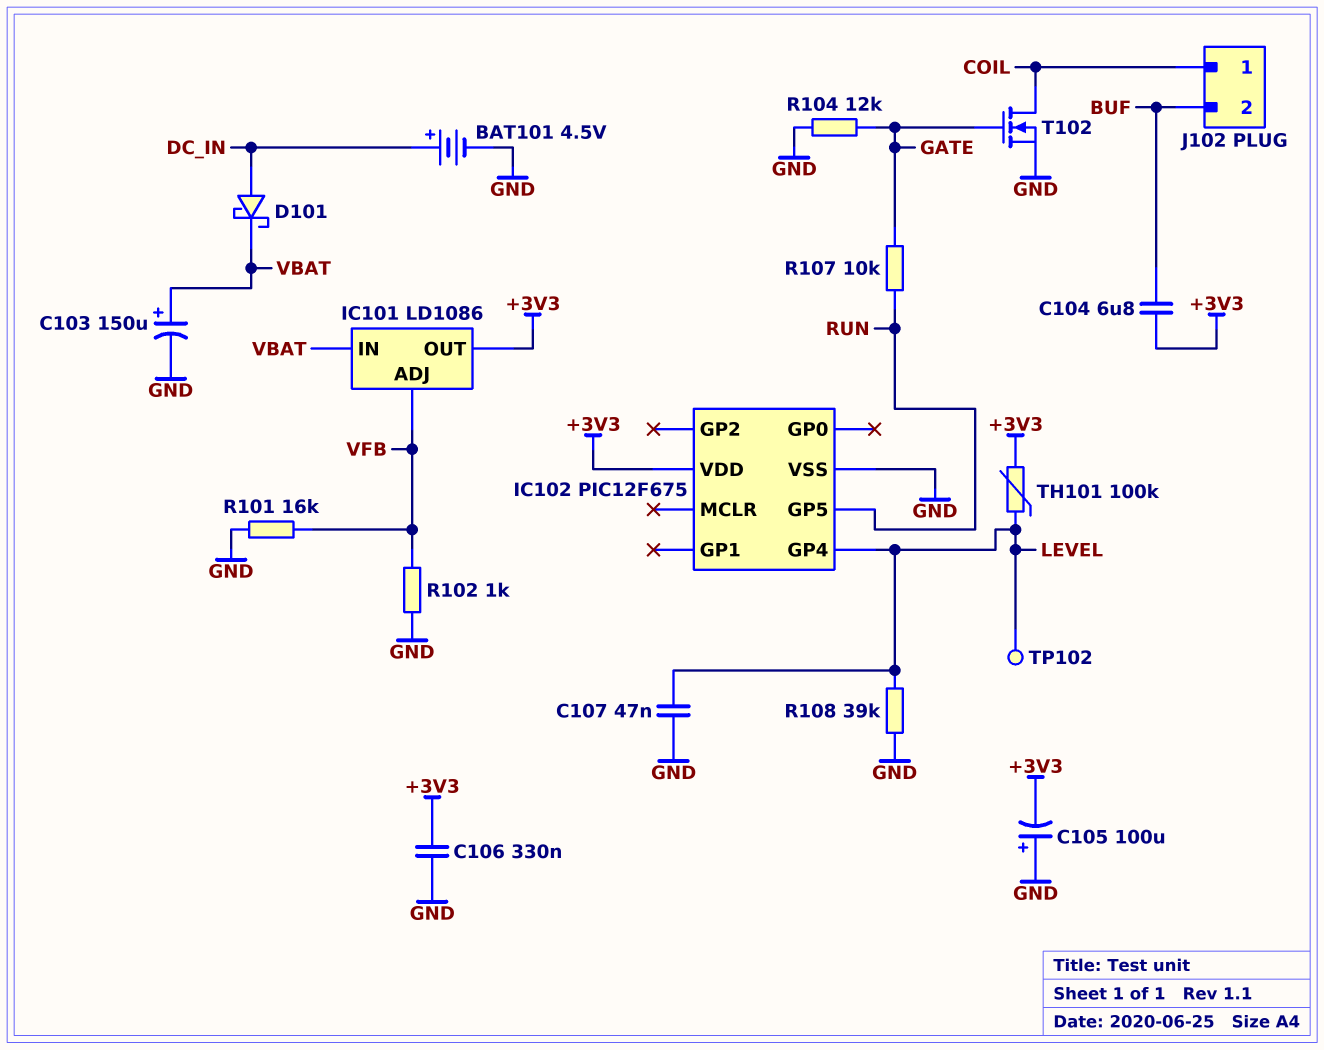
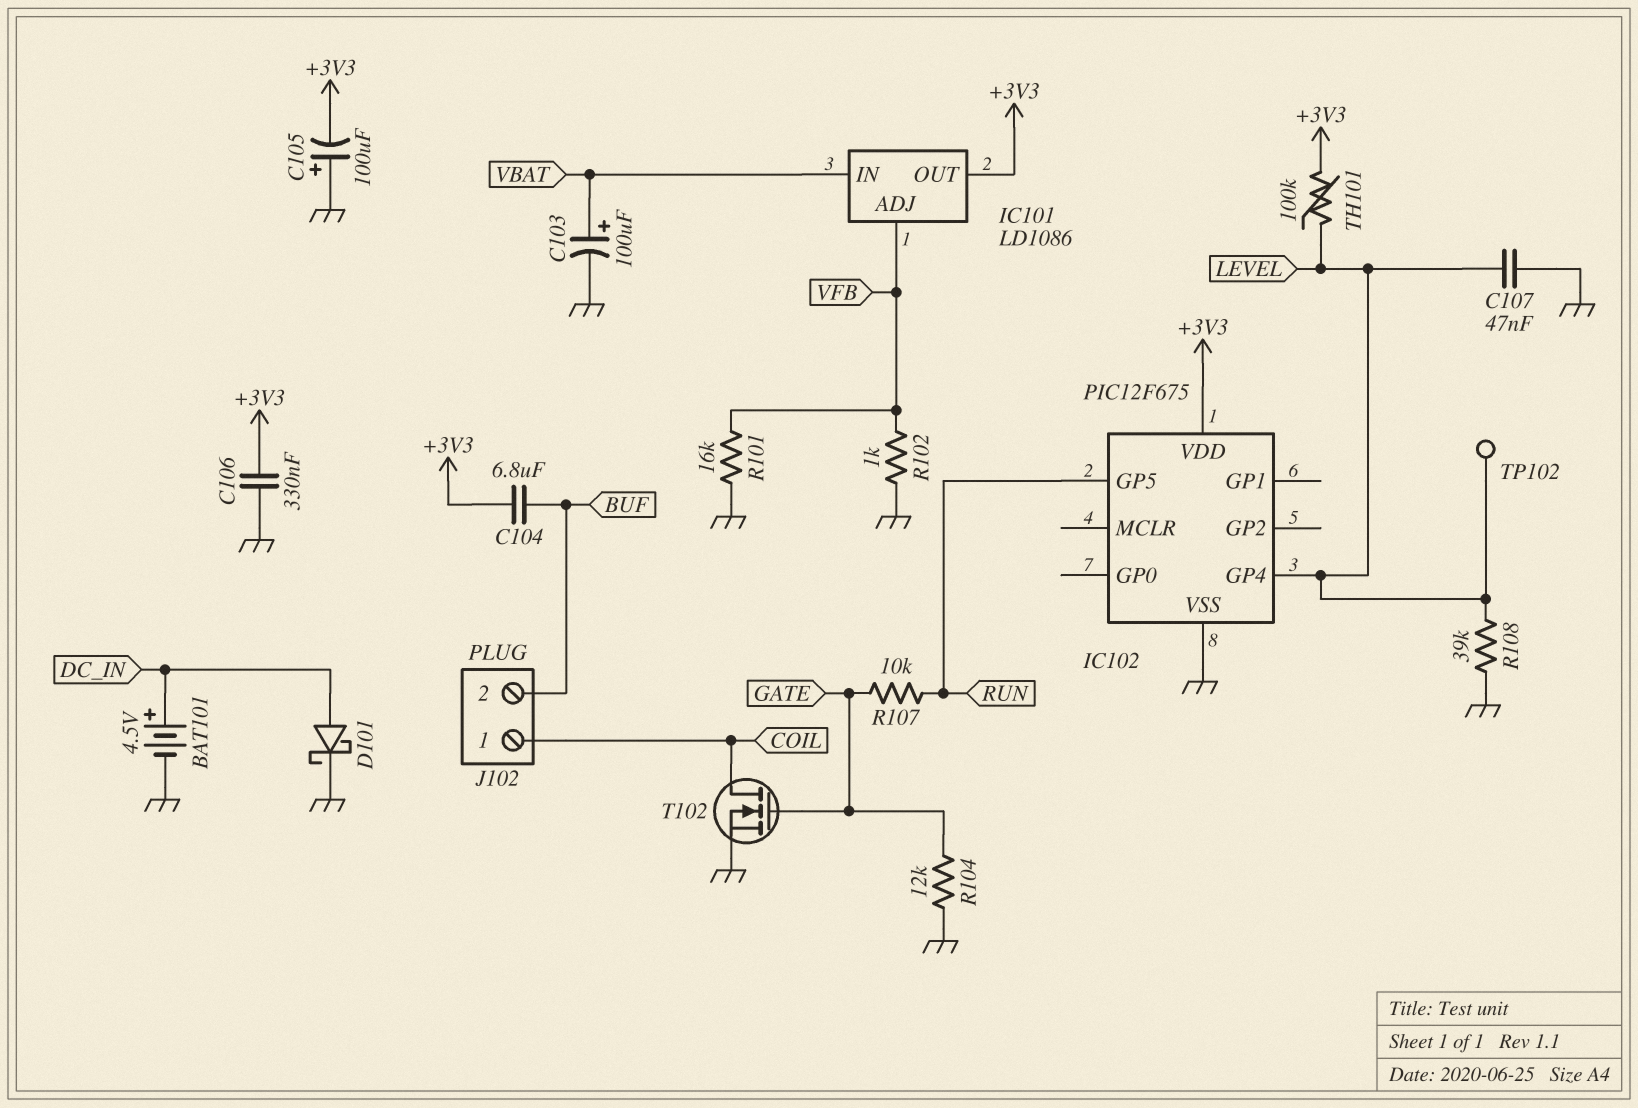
C103: 150uF (plus VBAT, minus GND) -> 100uF (plus VBAT, minus GND)
D101: schottky (A DC_IN, K VBAT) -> schottky (A DC_IN, K GND)

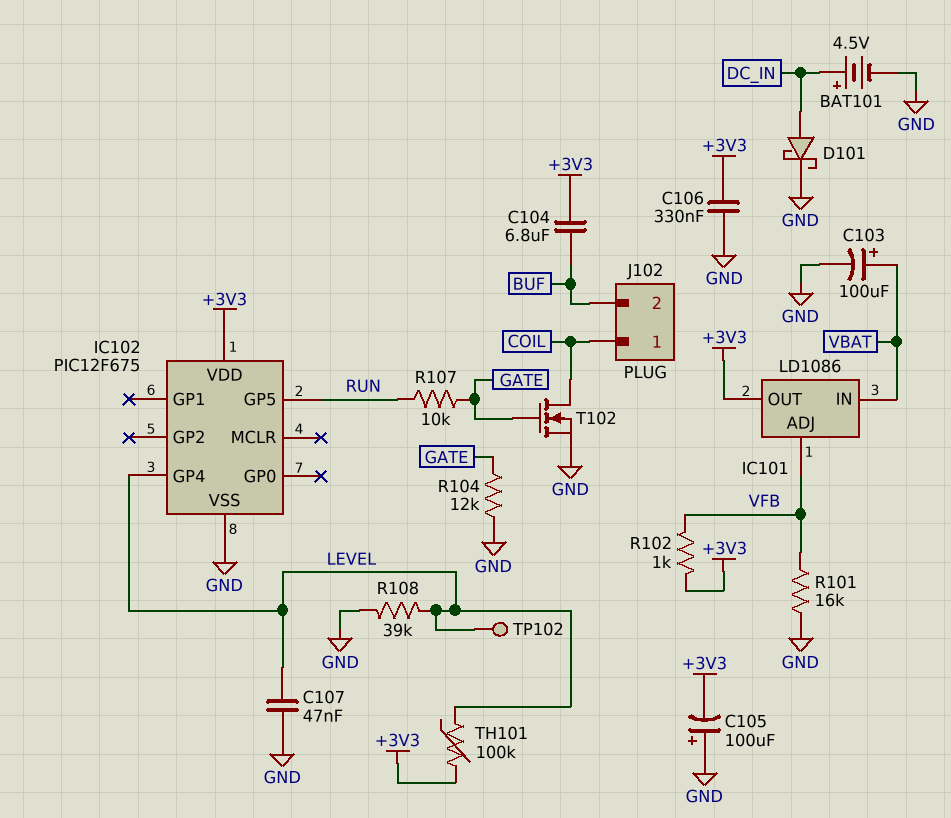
R102: 1k (GND, VFB) -> 1k (+3V3, VFB)

